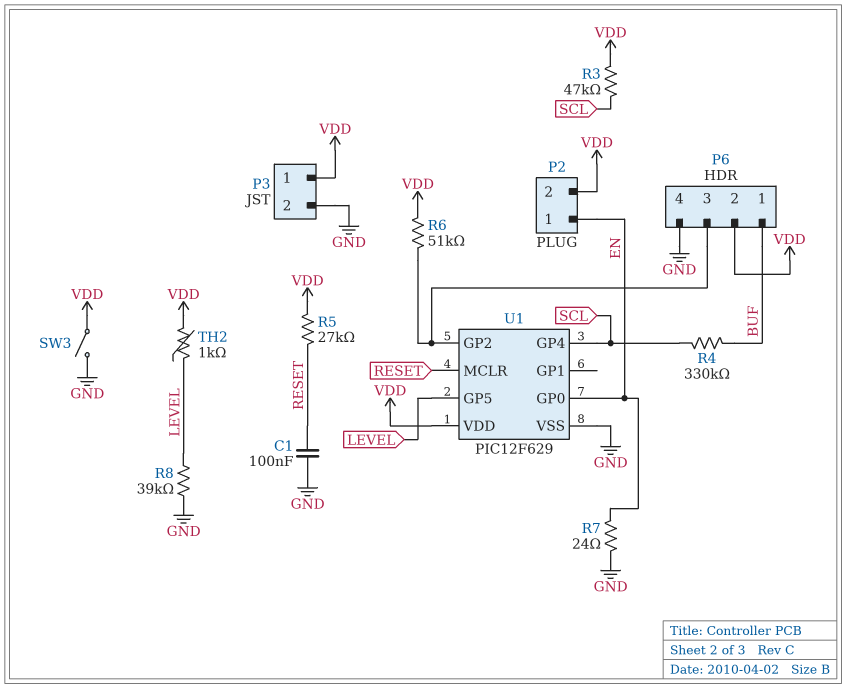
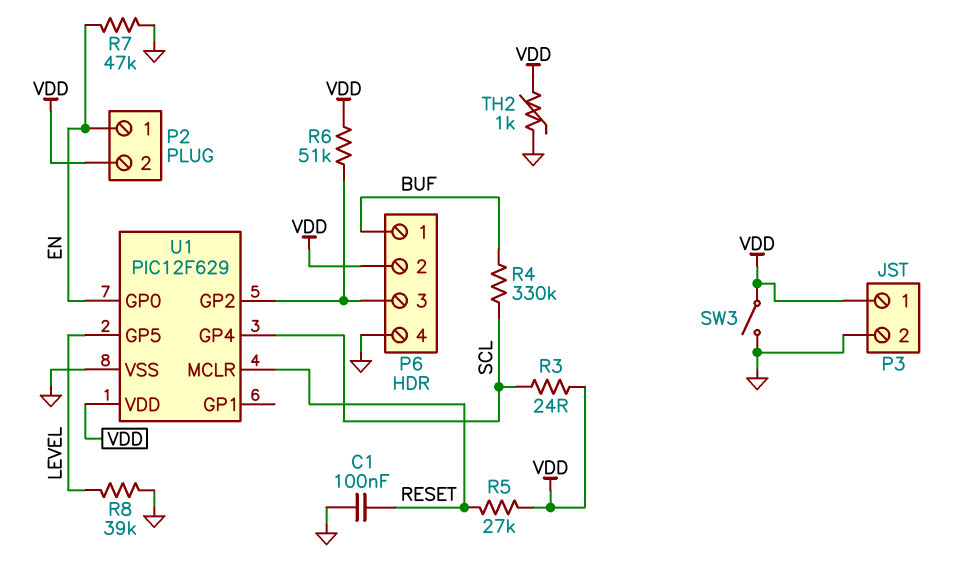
R3: 47k (SCL, VDD) -> 24 (SCL, VDD)
R7: 24 (EN, GND) -> 47k (EN, GND)
TH2: 1k (LEVEL, VDD) -> 1k (GND, VDD)

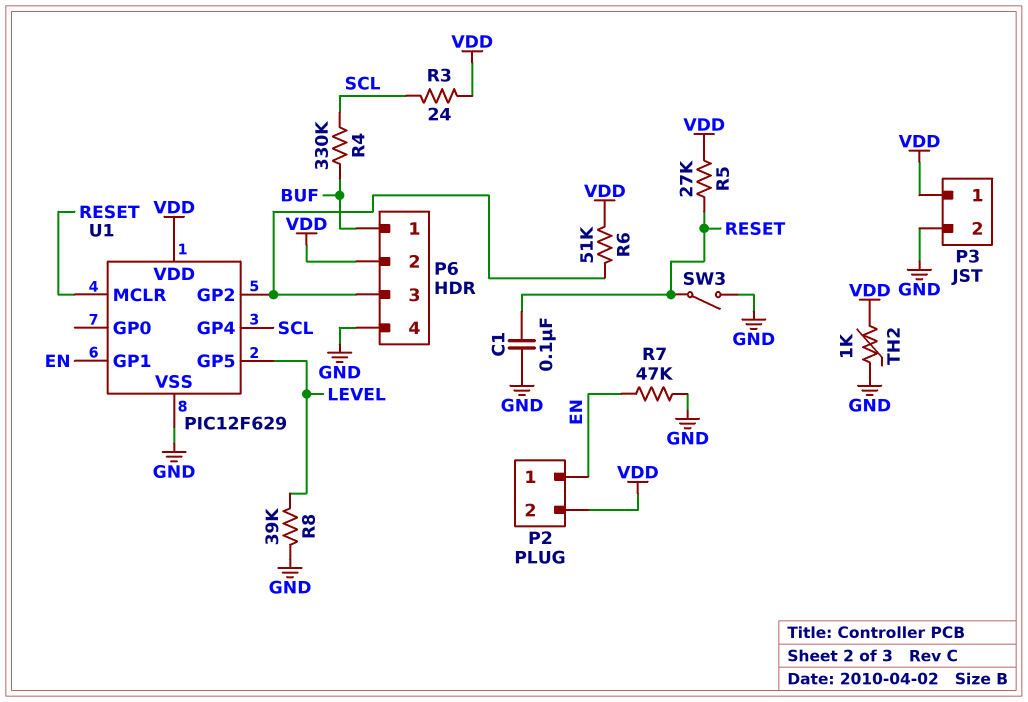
SW3: switch (GND, VDD) -> switch (GND, RESET)
U1 pin GP0: EN -> none
U1 pin GP1: none -> EN

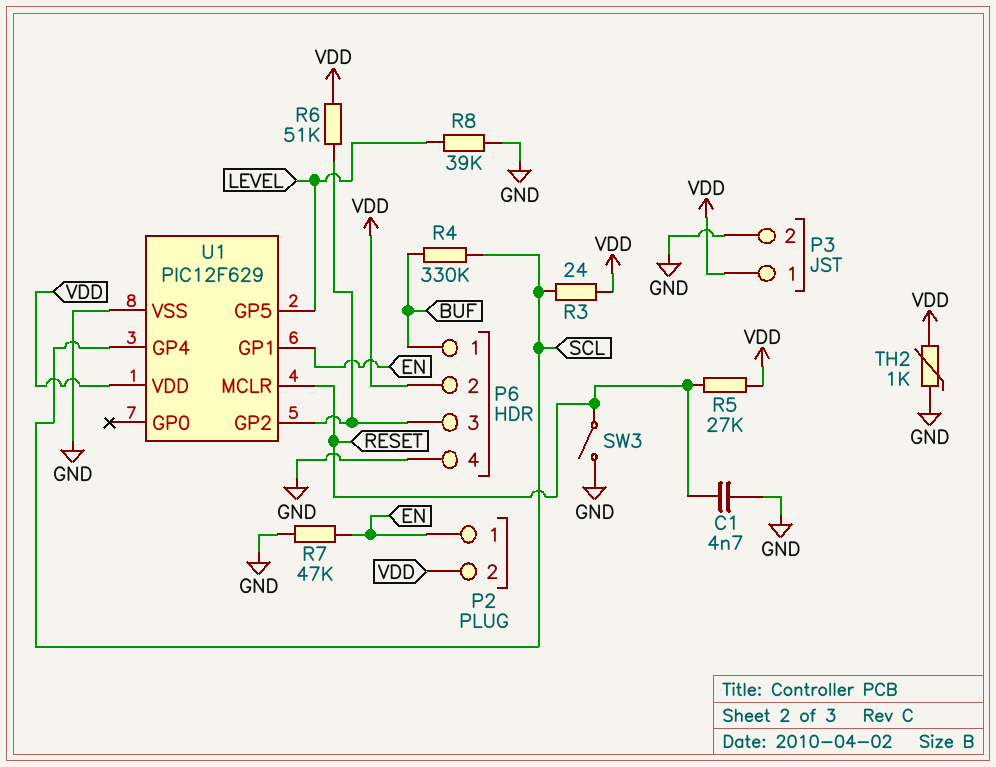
C1: 100nF (GND, RESET) -> 4.7nF (GND, RESET)

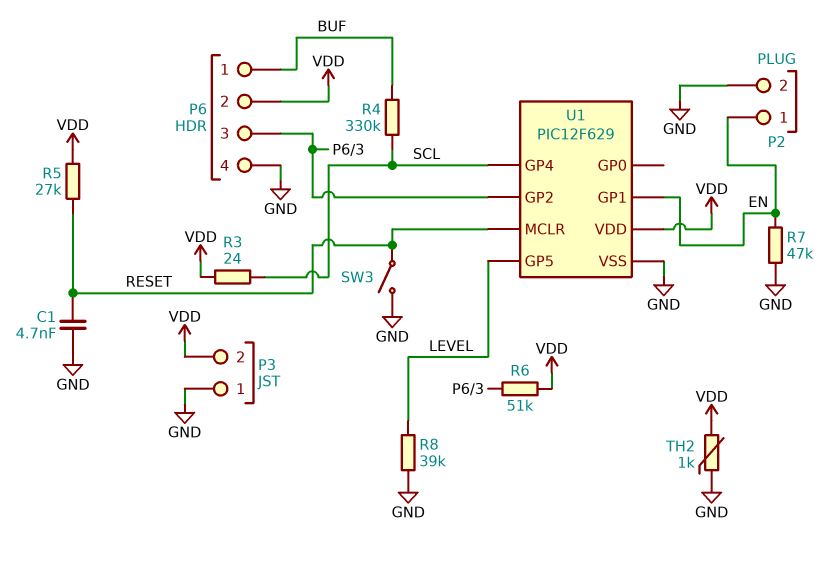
P2 pin 2: VDD -> GND
P3 pin 1: VDD -> GND
P3 pin 2: GND -> VDD

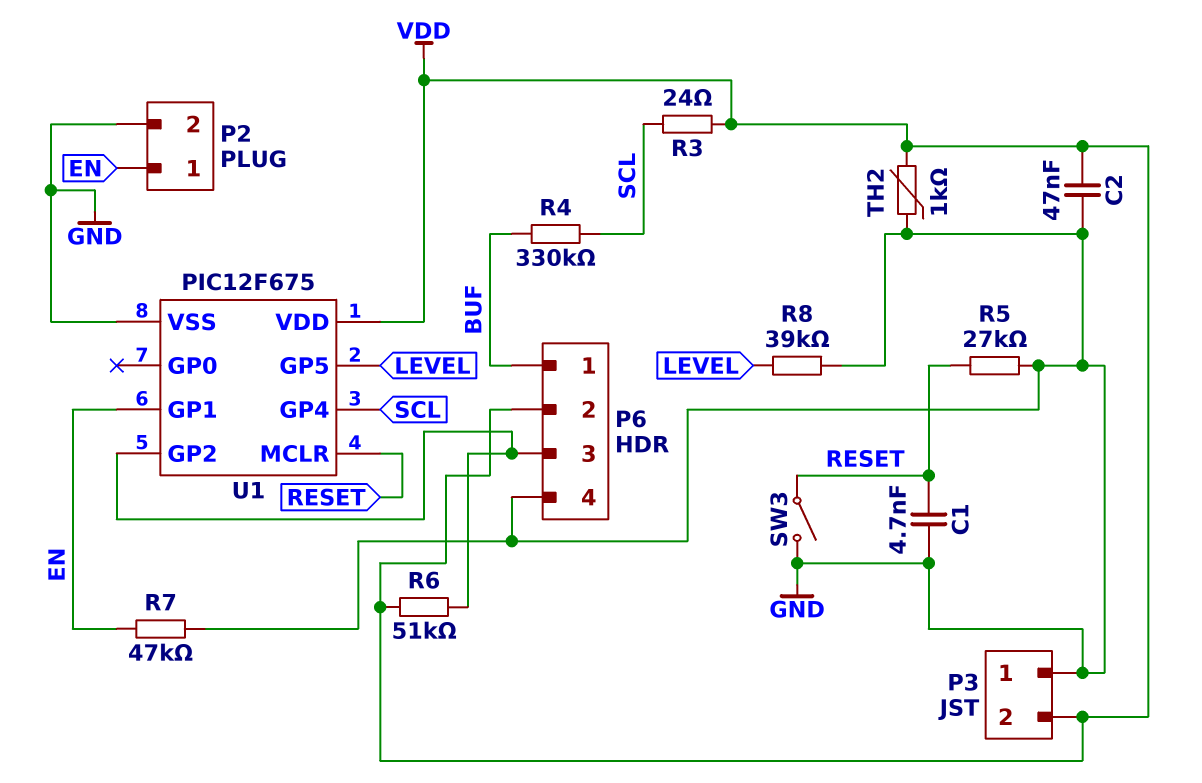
C2: none -> 47nF (GND, VDD)
R5: 27k (RESET, VDD) -> 27k (GND, RESET)
U1: PIC12F629 -> PIC12F675

